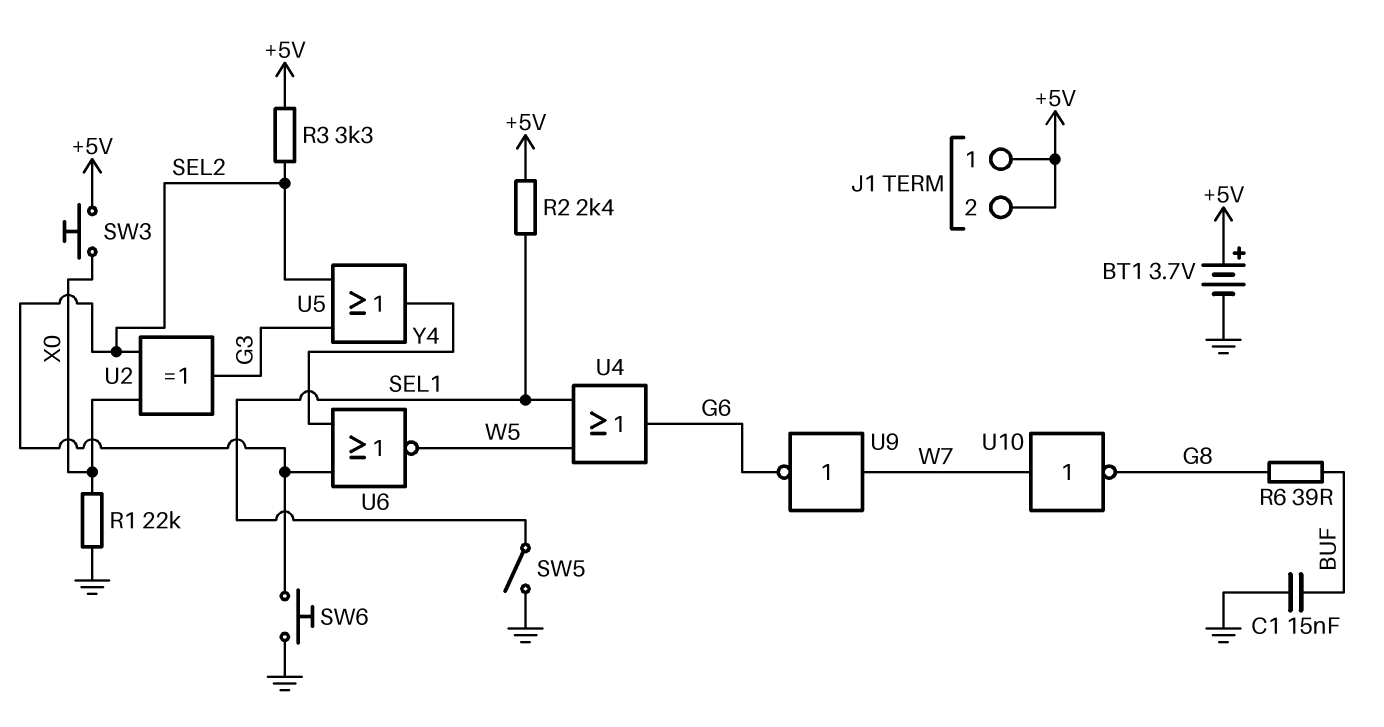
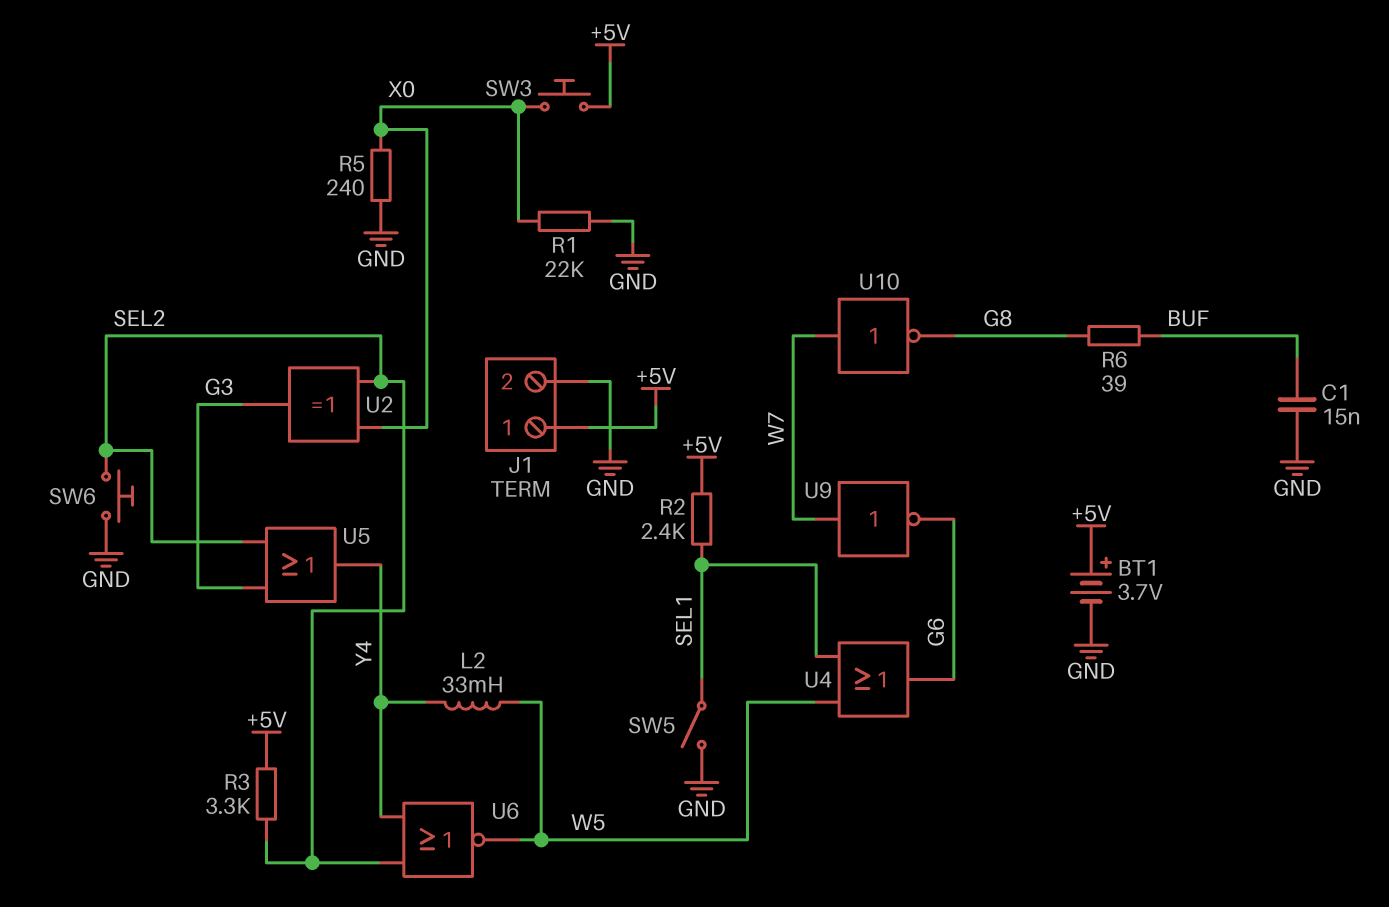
J1 pin 2: +5V -> GND
L2: none -> 33mH (W5, Y4)
R5: none -> 240 (GND, X0)

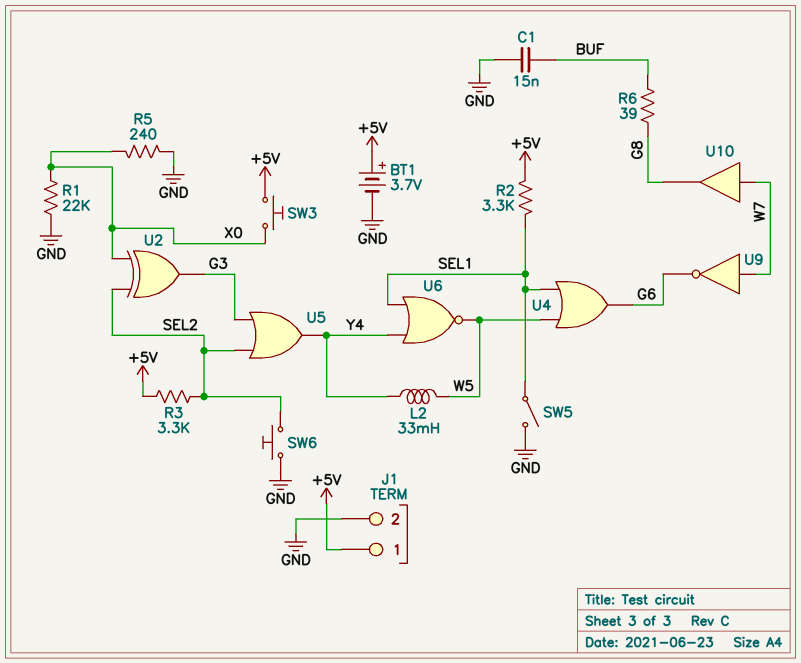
R2: 2.4k (+5V, SEL1) -> 3.3k (+5V, SEL1)
U6: NOR (in SEL2, in Y4, out W5) -> NOR (in SEL1, in Y4, out W5)
U10: NOT (in W7, out G8) -> buffer (in W7, out G8)

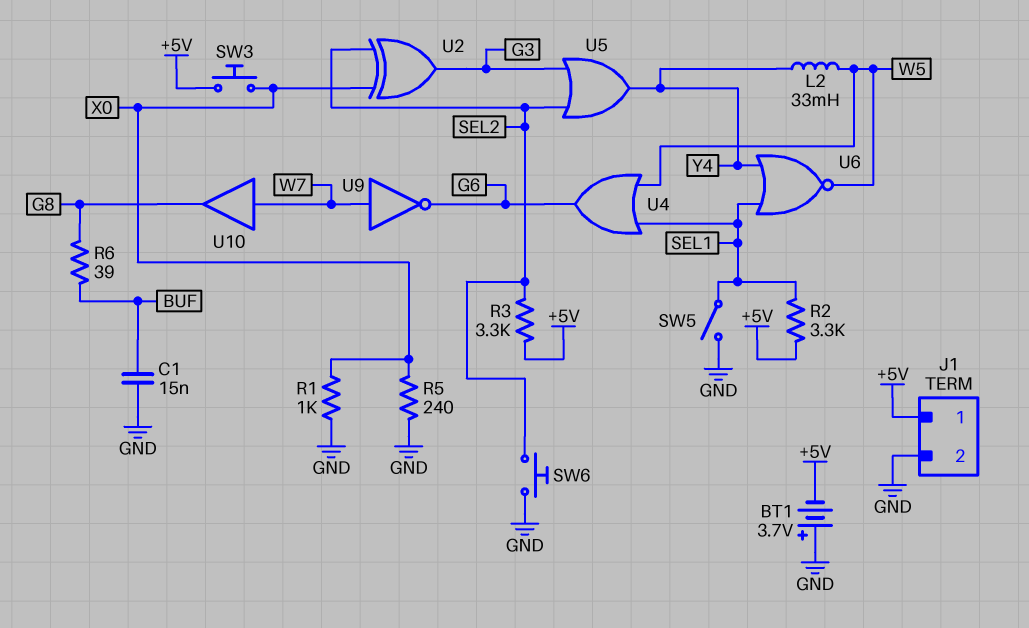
BT1: 3.7V (plus +5V, minus GND) -> 3.7V (plus GND, minus +5V)
R1: 22k (GND, X0) -> 1k (GND, X0)

